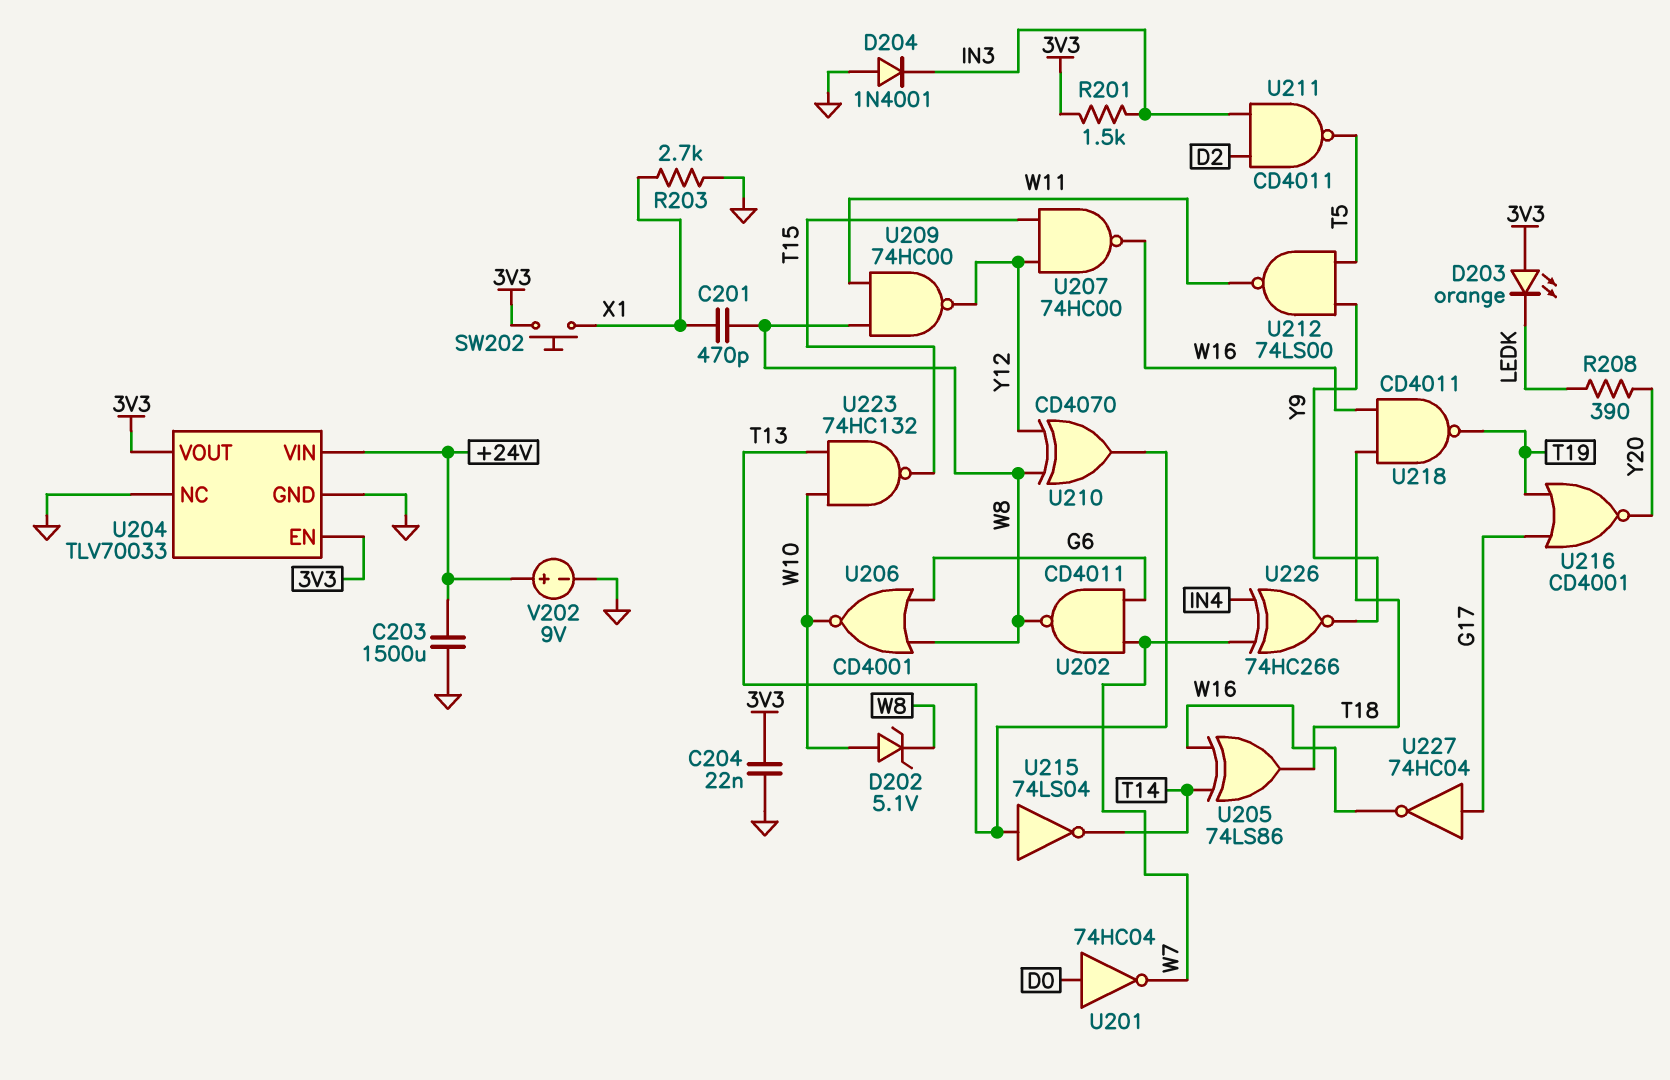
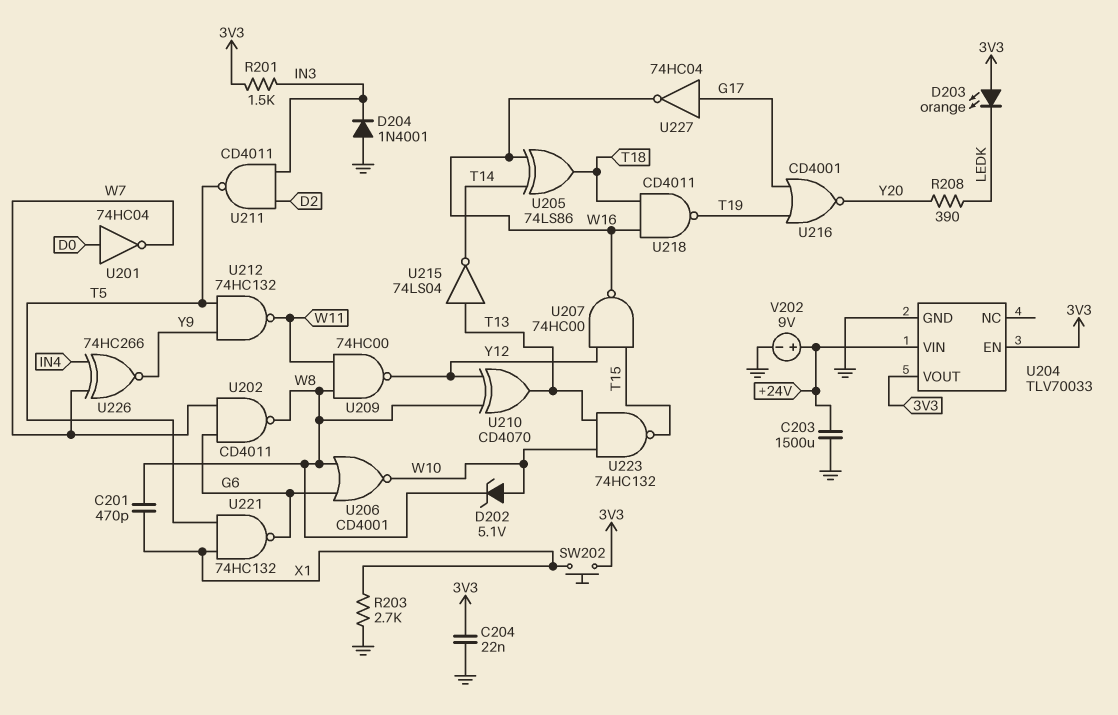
U204 pin NC: GND -> none
U212: NAND 74LS00 (in T5, in Y9, out W11) -> NAND 74HC132 (in T5, in Y9, out W11)
U221: none -> NAND 74HC132 (in T5, in X1, out G6)

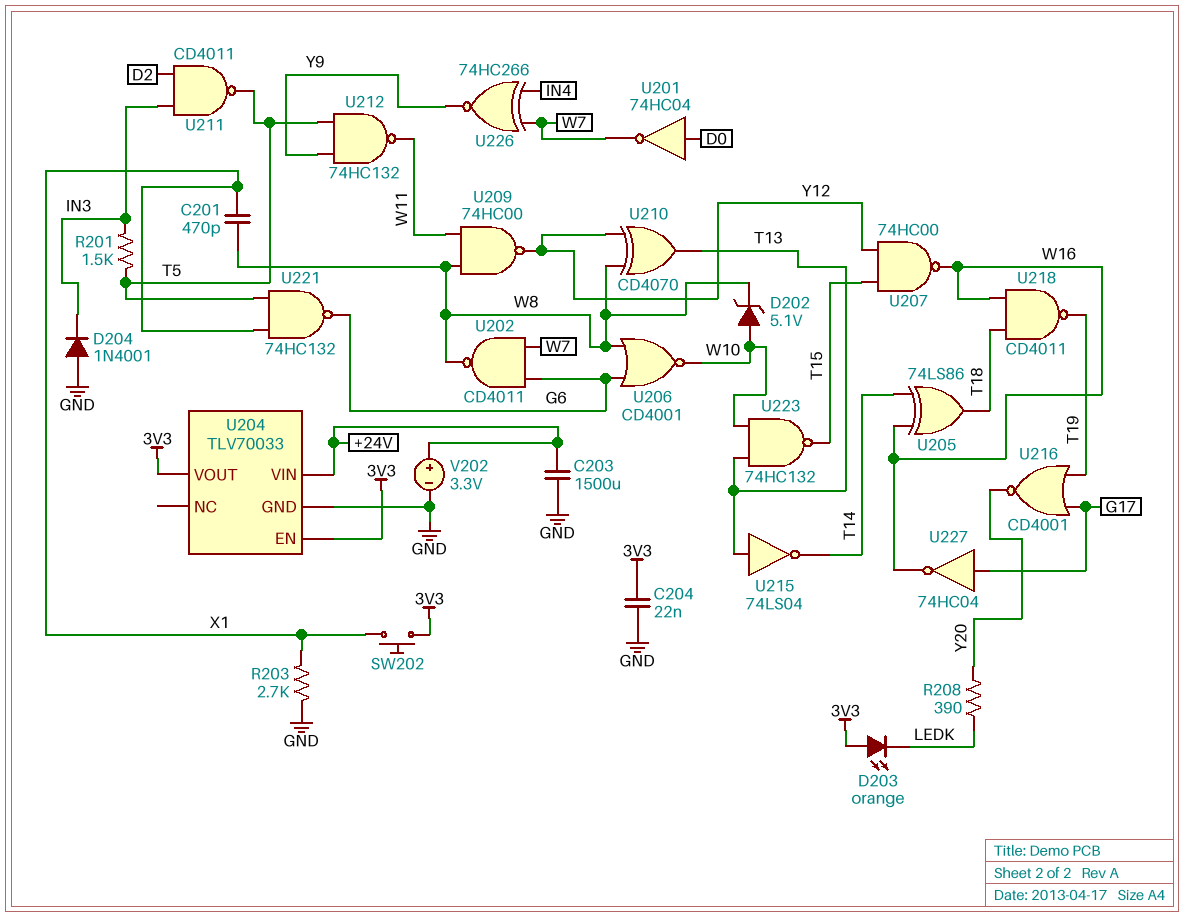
R201: 1.5k (3V3, IN3) -> 1.5k (IN3, T5)
V202: 9V (plus +24V, minus GND) -> 3.3V (plus +24V, minus GND)

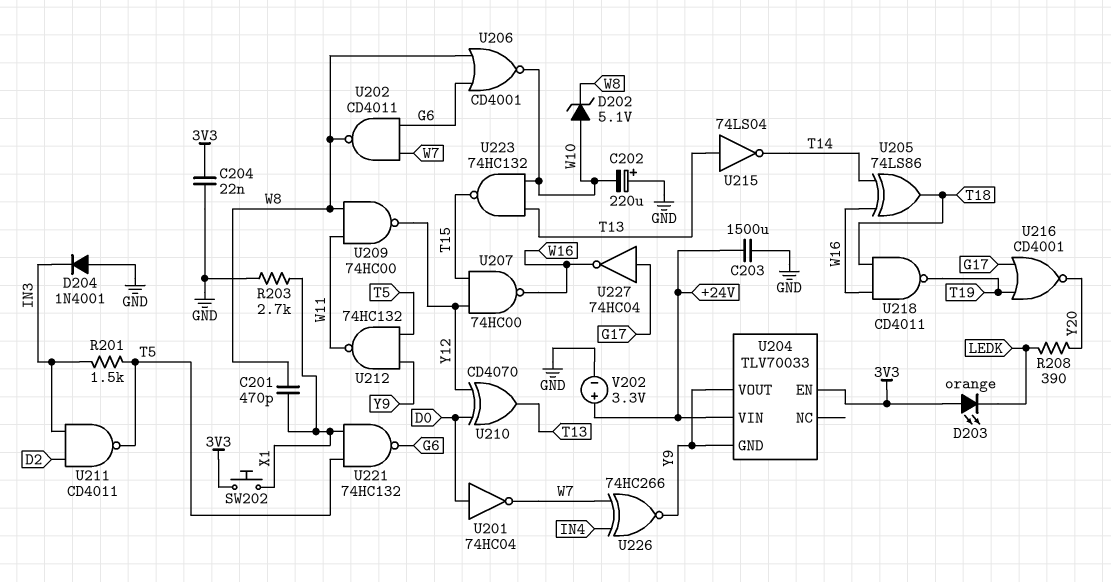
C202: none -> 220uF (plus GND, minus W10)
U204 pin GND: GND -> Y9
U204 pin VOUT: 3V3 -> Y9
U210: XOR CD4070 (in W8, in Y12, out T13) -> XOR CD4070 (in D0, in Y12, out T13)

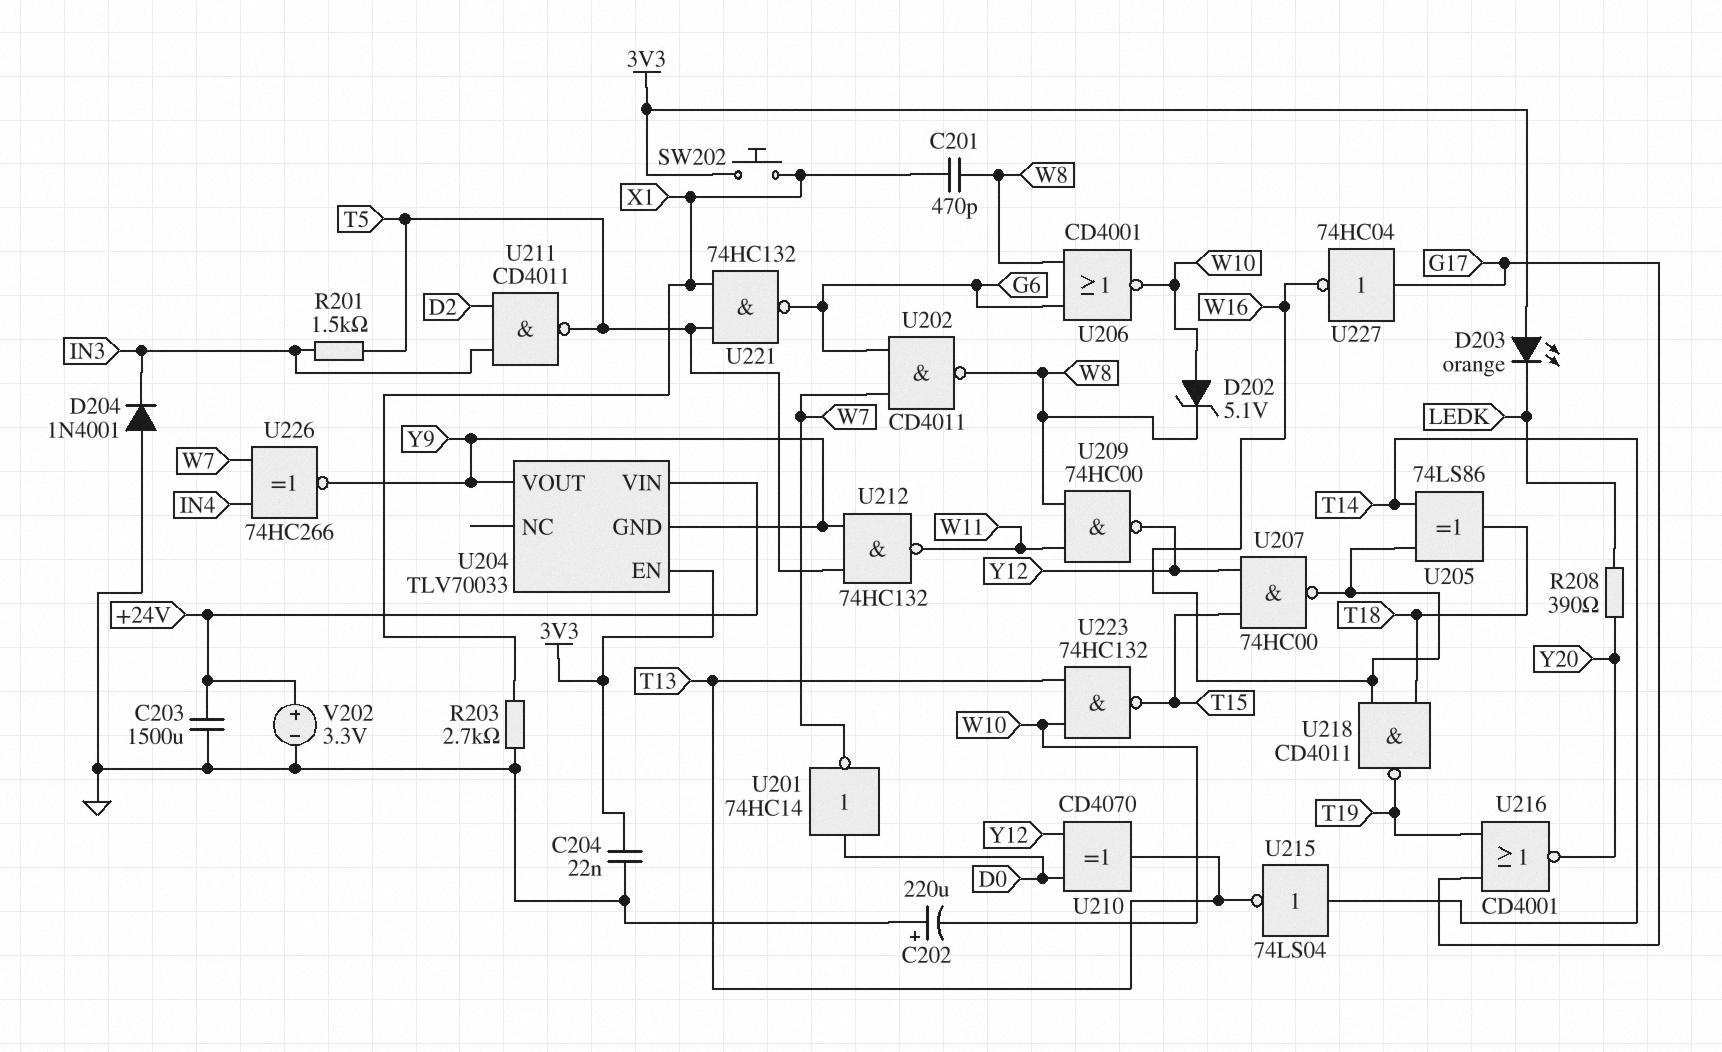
U201: NOT 74HC04 (in D0, out W7) -> NOT 74HC14 (in D0, out W7)
U215: NOT 74LS04 (in T13, out T14) -> NOT 74LS04 (in T14, out T13)

